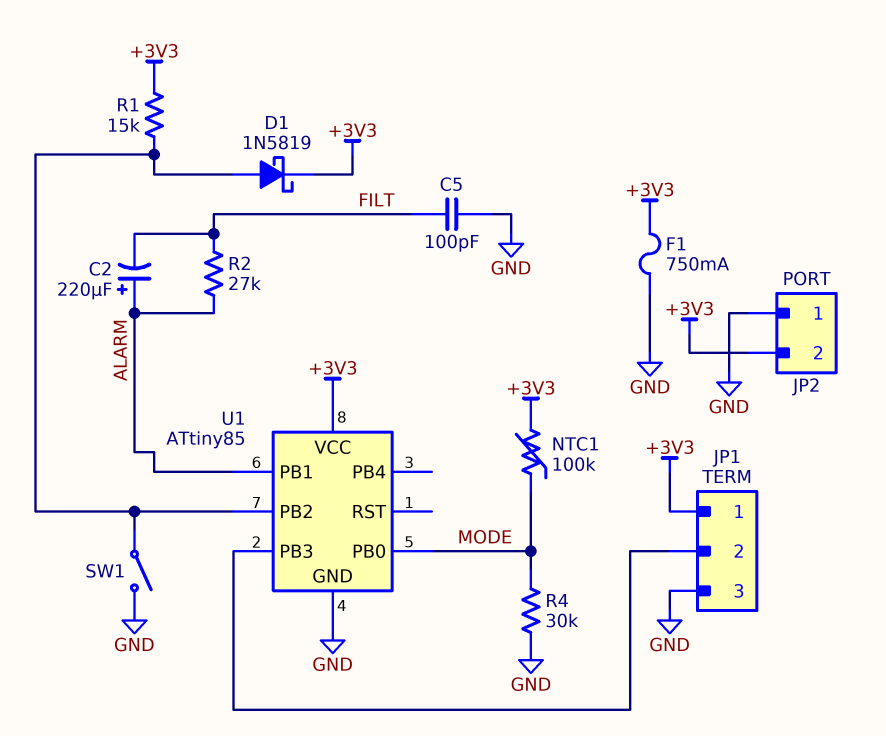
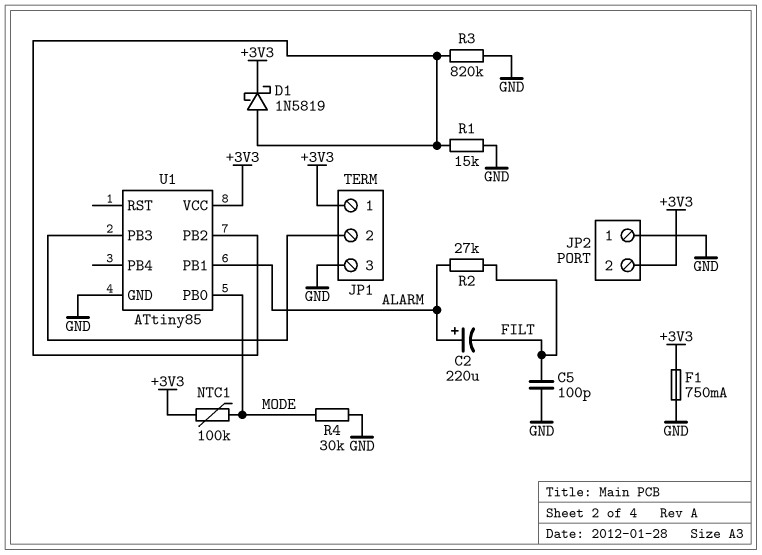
R1: 15k (+3V3, U1/PB2) -> 15k (GND, U1/PB2)
R3: none -> 820k (GND, U1/PB2)
SW1: switch (GND, U1/PB2) -> none

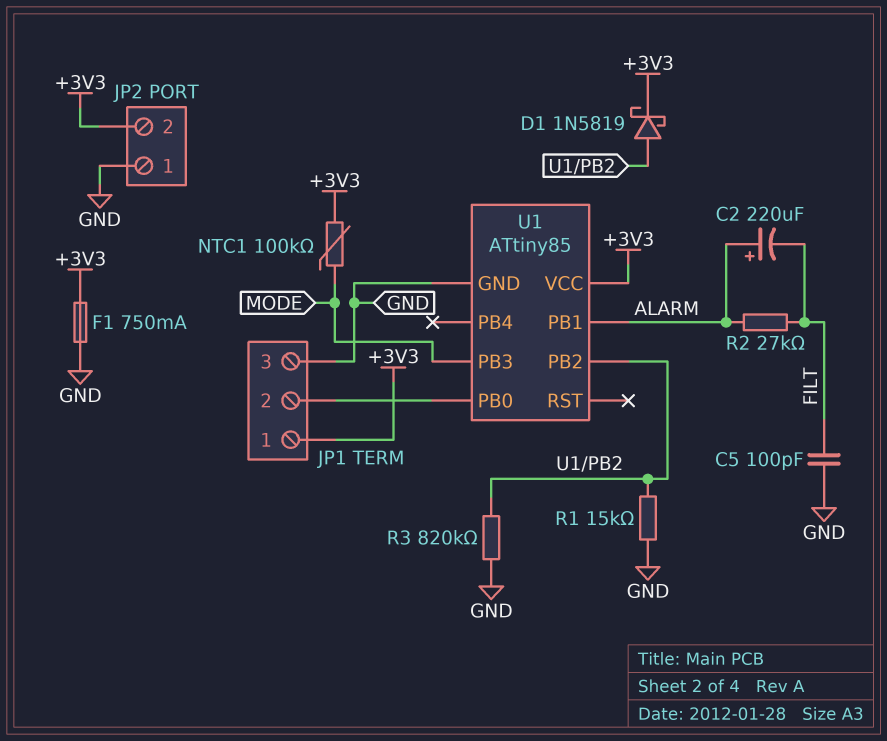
R4: 30k (GND, MODE) -> none
U1 pin PB0: MODE -> JP1/2
U1 pin PB3: JP1/2 -> MODE

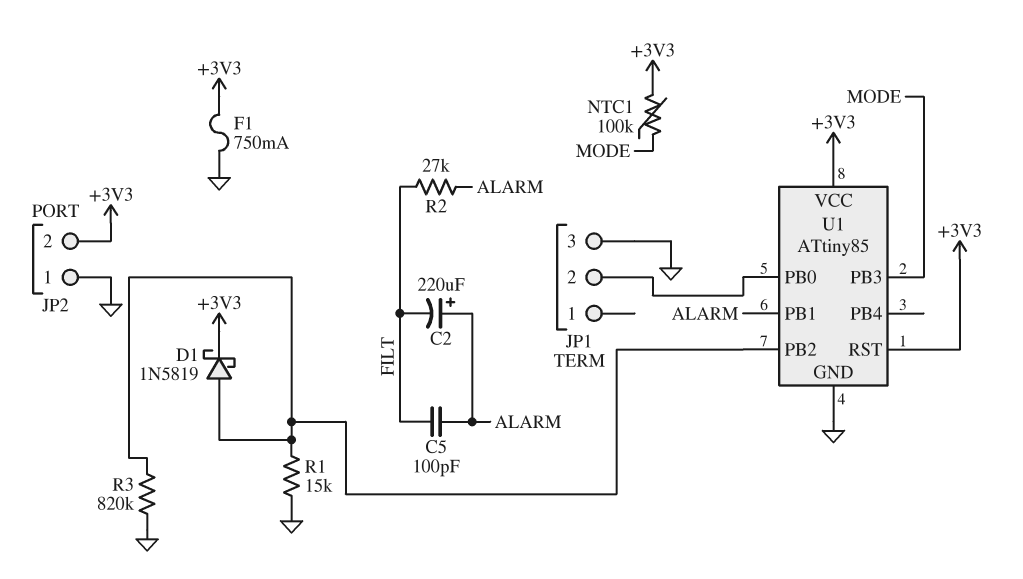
C5: 100pF (FILT, GND) -> 100pF (ALARM, FILT)
JP1 pin 1: +3V3 -> none
U1 pin RST: none -> +3V3

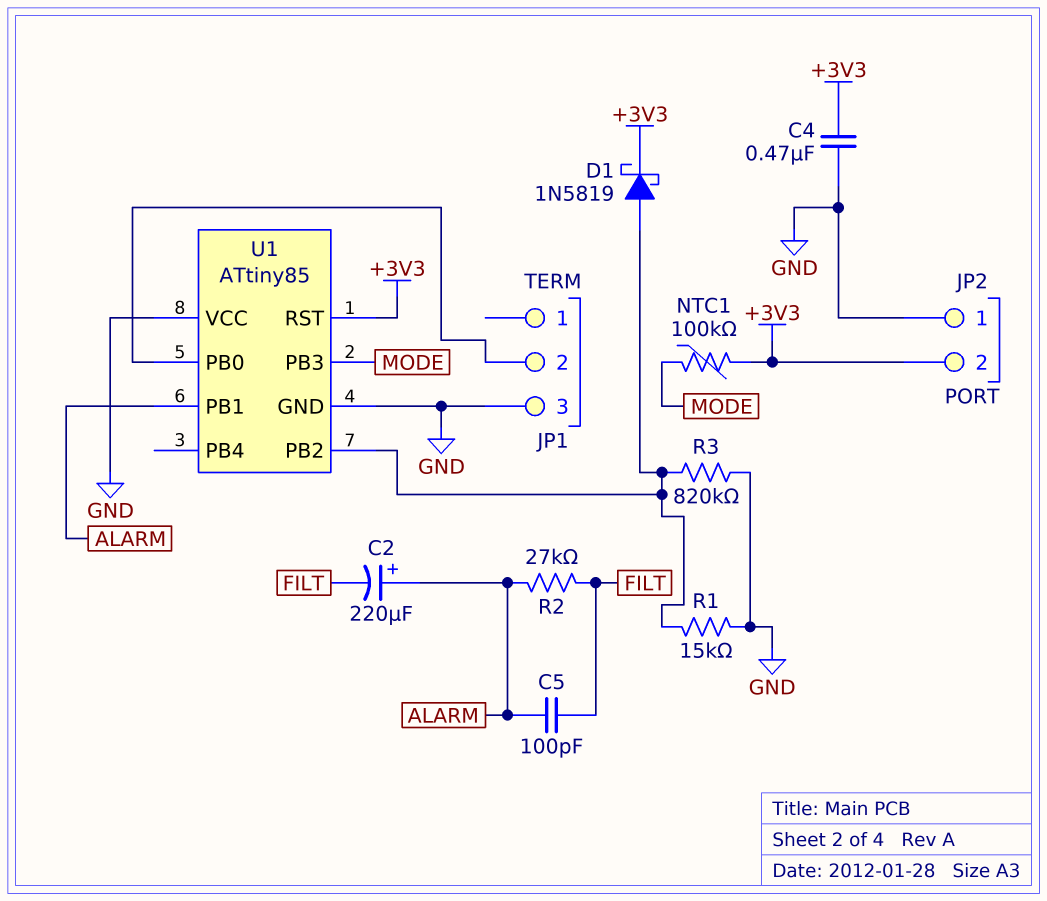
C4: none -> 470nF (+3V3, GND)
F1: 750mA (+3V3, GND) -> none
U1 pin VCC: +3V3 -> GND

